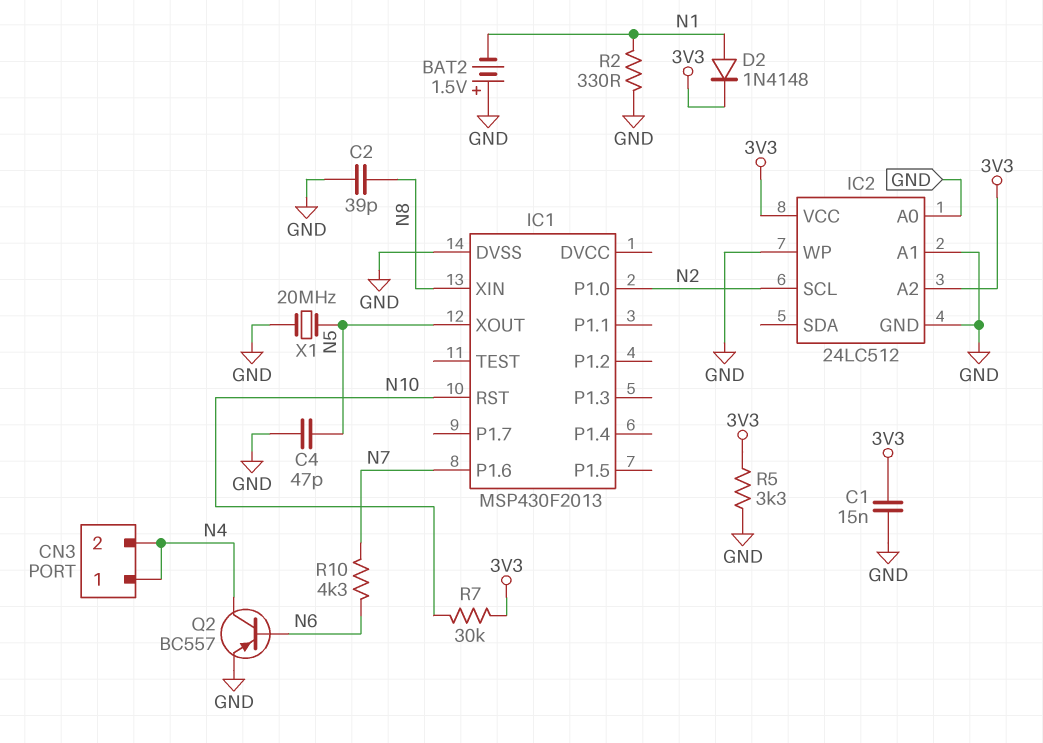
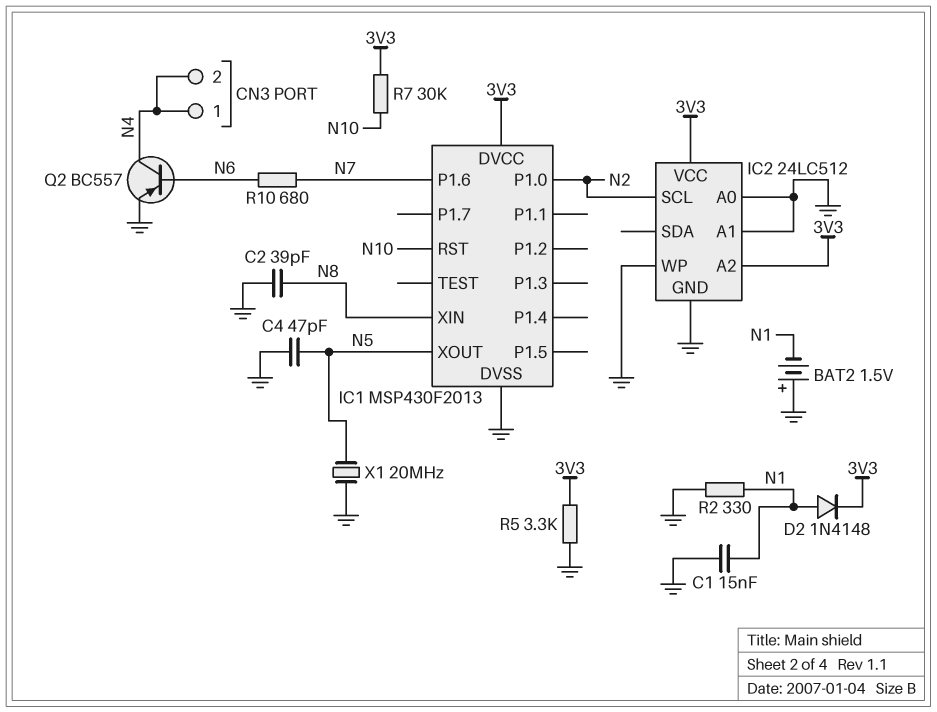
C1: 15nF (3V3, GND) -> 15nF (GND, N1)
IC1 pin DVCC: none -> 3V3
R10: 4.3k (N6, N7) -> 680 (N6, N7)

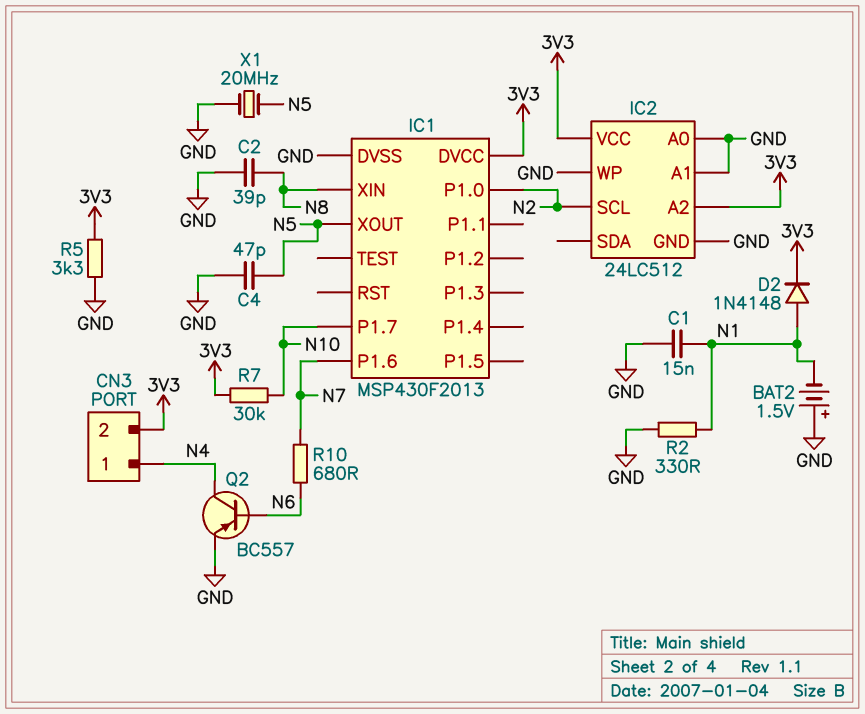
CN3 pin 2: N4 -> 3V3
IC1 pin P1.7: none -> N10
IC1 pin RST: N10 -> none

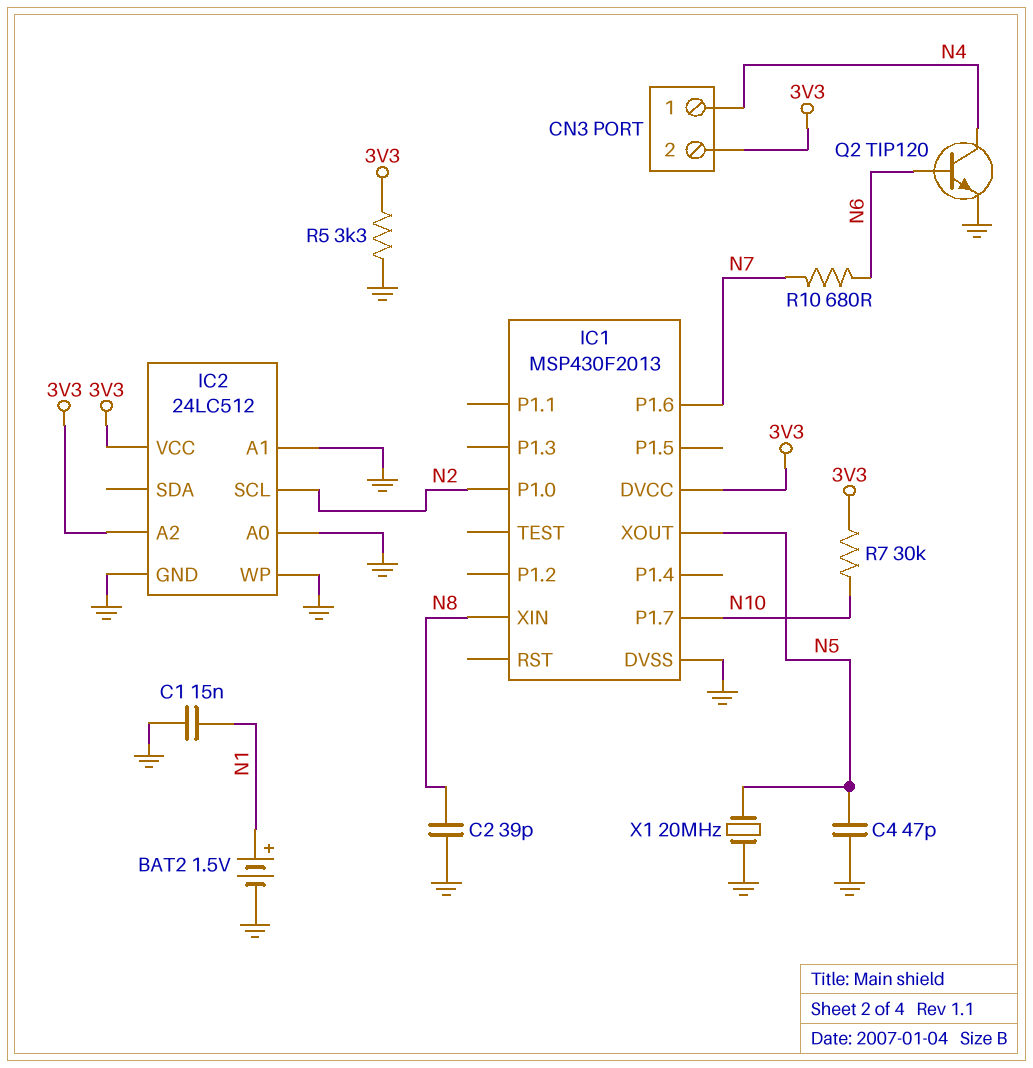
BAT2: 1.5V (plus GND, minus N1) -> 1.5V (plus N1, minus GND)
D2: diode 1N4148 (A N1, K 3V3) -> none
Q2: PNP BC557 (B N6, C N4, E GND) -> NPN TIP120 (B N6, C N4, E GND)
R2: 330 (GND, N1) -> none

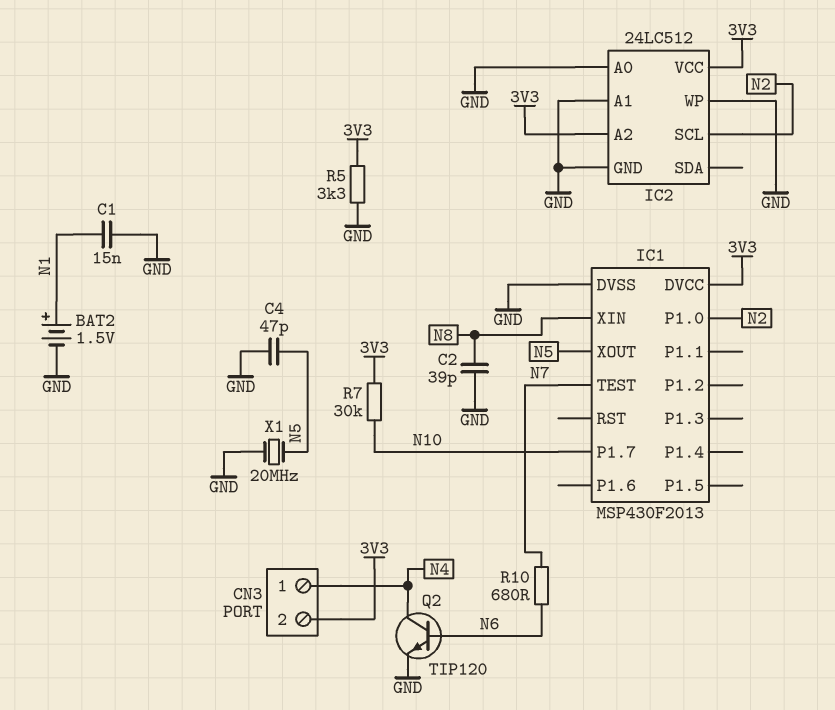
IC1 pin P1.6: N7 -> none
IC1 pin TEST: none -> N7

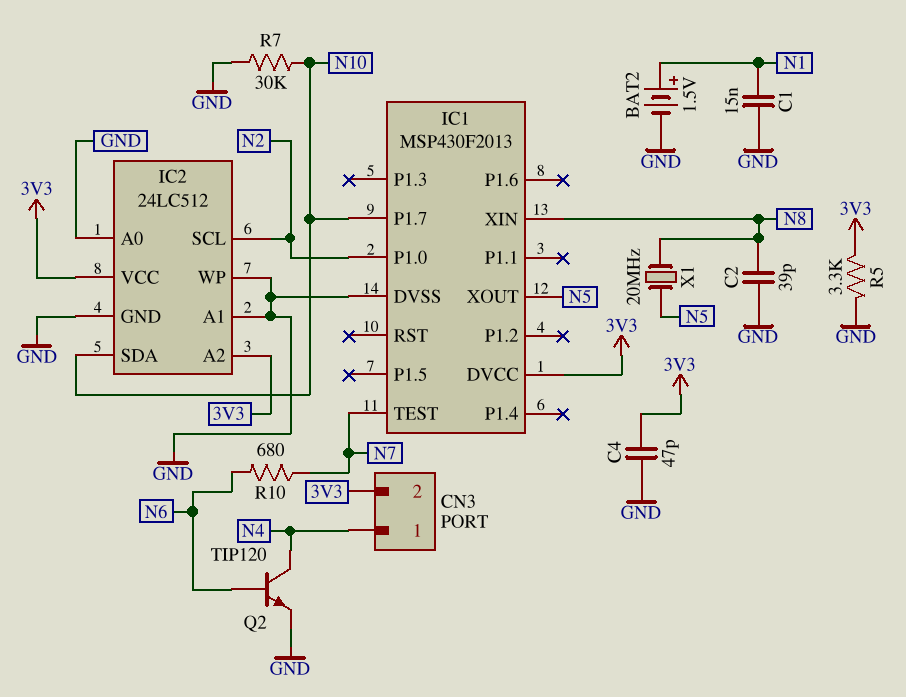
C4: 47pF (GND, N5) -> 47pF (3V3, GND)
IC2 pin SDA: none -> N10
R7: 30k (3V3, N10) -> 30k (GND, N10)
X1: 20MHz (GND, N5) -> 20MHz (N5, N8)

